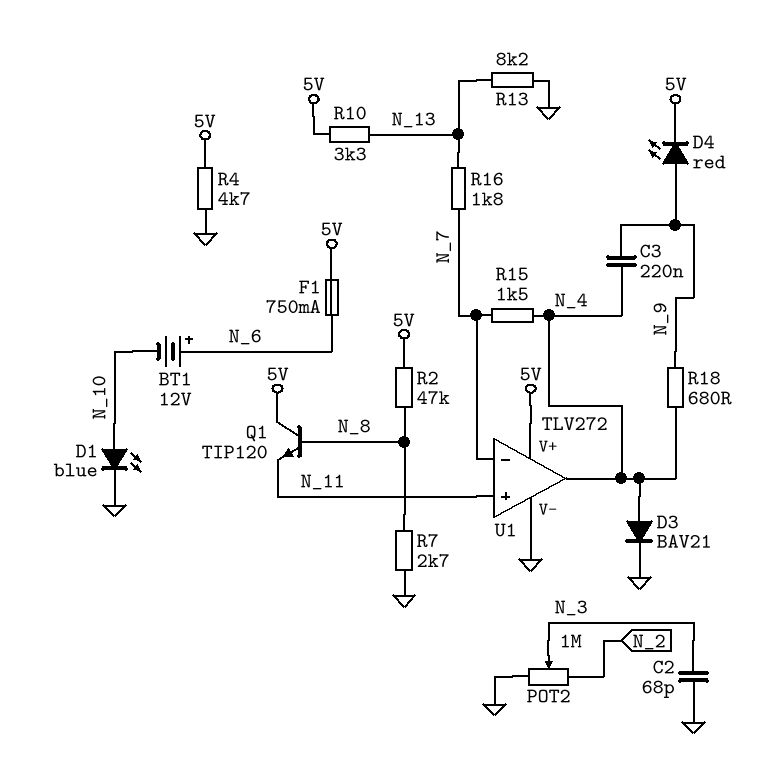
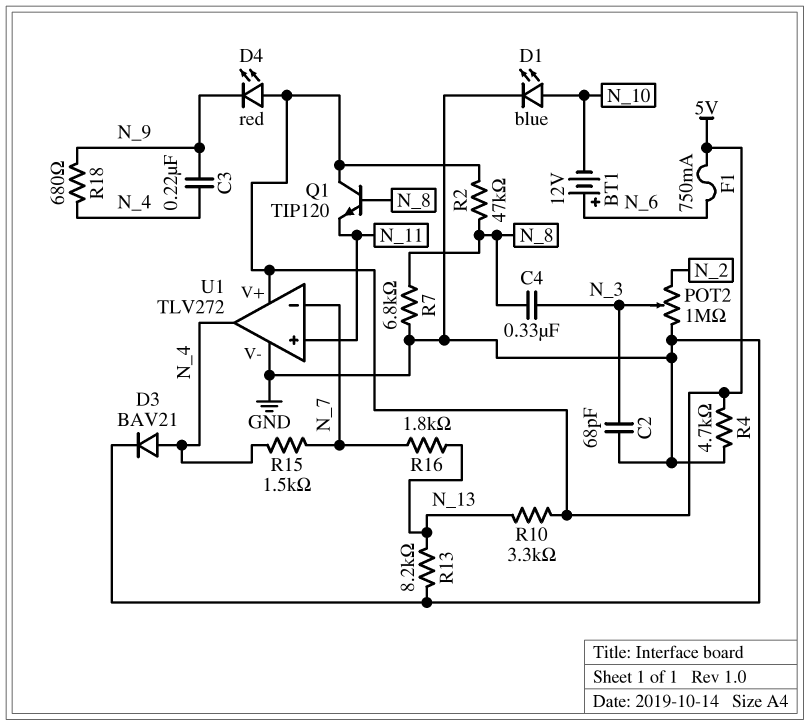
C4: none -> 330nF (N_3, N_8)
D4: LED red (A N_9, K 5V) -> LED red (A 5V, K N_9)
R7: 2.7k (GND, N_8) -> 6.8k (GND, N_8)

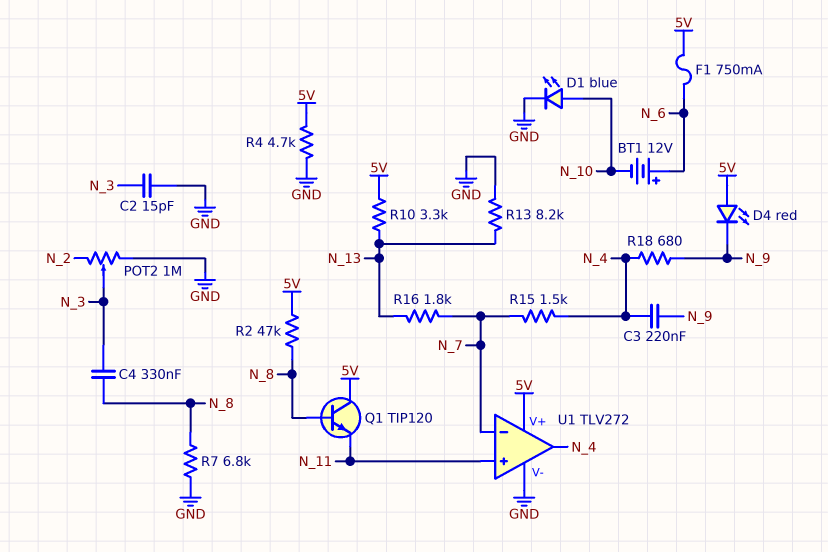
C2: 68pF (GND, N_3) -> 15pF (GND, N_3)
D3: diode BAV21 (A N_4, K GND) -> none

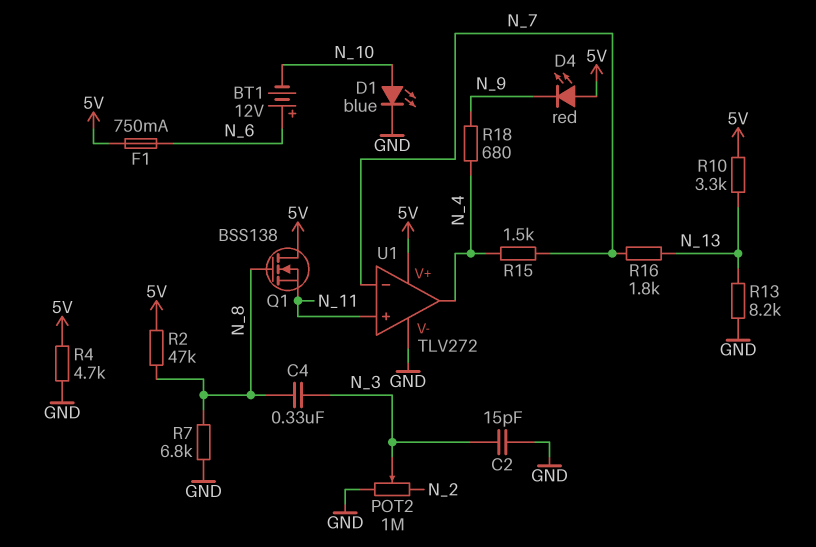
C3: 220nF (N_4, N_9) -> none
Q1: NPN TIP120 (B N_8, C 5V, E N_11) -> NMOS BSS138 (G N_8, D 5V, S N_11)

